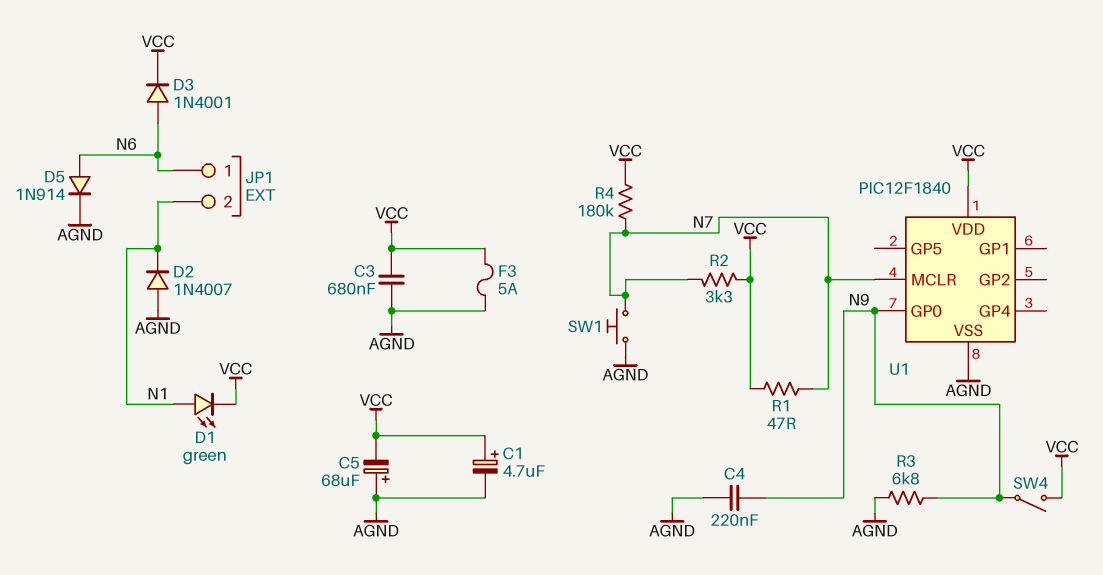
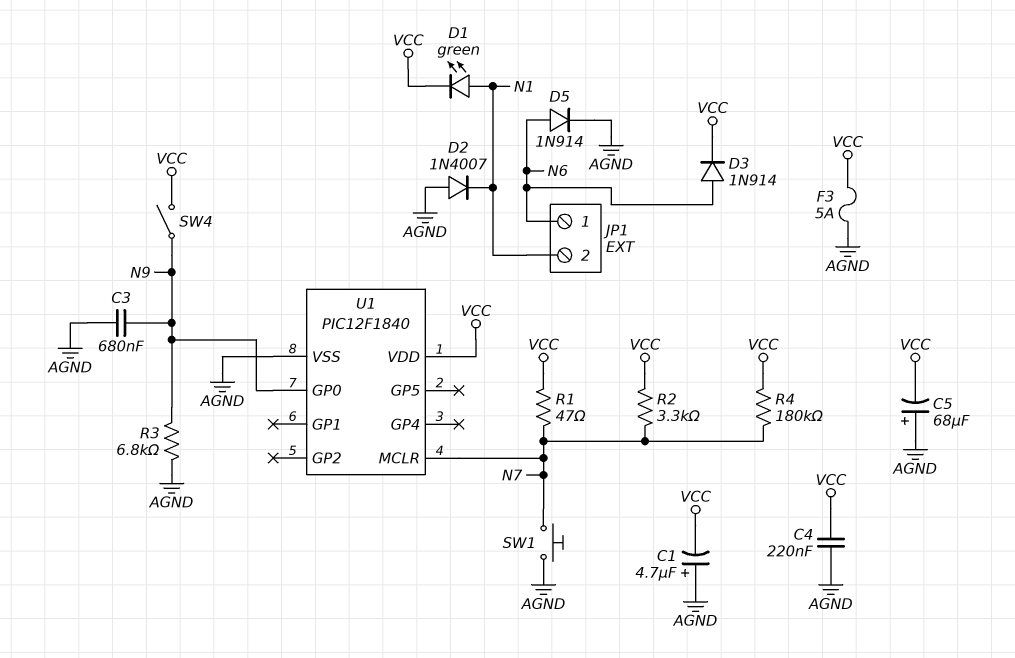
C1: 4.7uF (plus VCC, minus AGND) -> 4.7uF (plus AGND, minus VCC)
C3: 680nF (AGND, VCC) -> 680nF (AGND, N9)
C4: 220nF (AGND, N9) -> 220nF (AGND, VCC)
D3: diode 1N4001 (A N6, K VCC) -> diode 1N914 (A N6, K VCC)

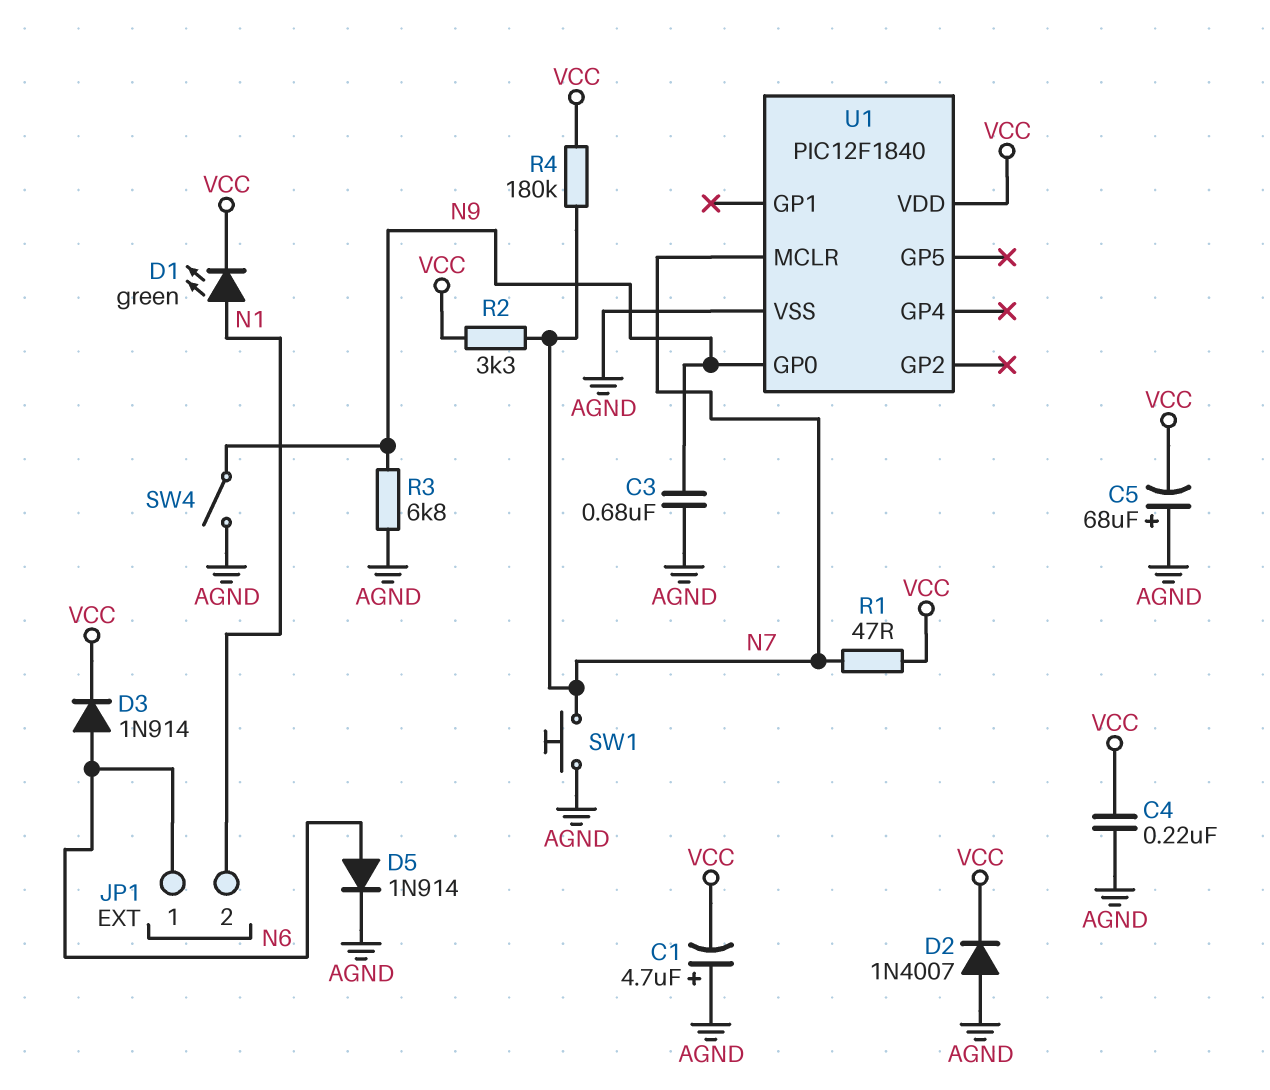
D2: diode 1N4007 (A AGND, K N1) -> diode 1N4007 (A AGND, K VCC)
F3: 5A (AGND, VCC) -> none
SW4: switch (N9, VCC) -> switch (AGND, N9)

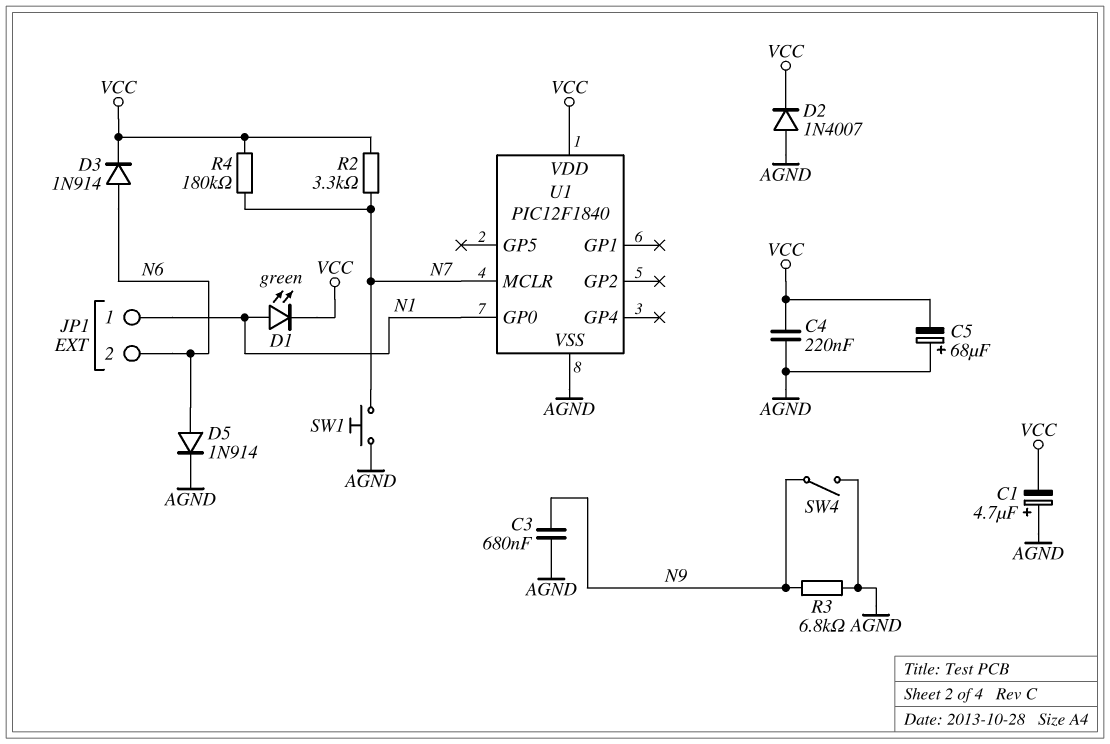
JP1 pin 1: N6 -> N1
JP1 pin 2: N1 -> N6
R1: 47 (N7, VCC) -> none
U1 pin GP0: N9 -> N1

